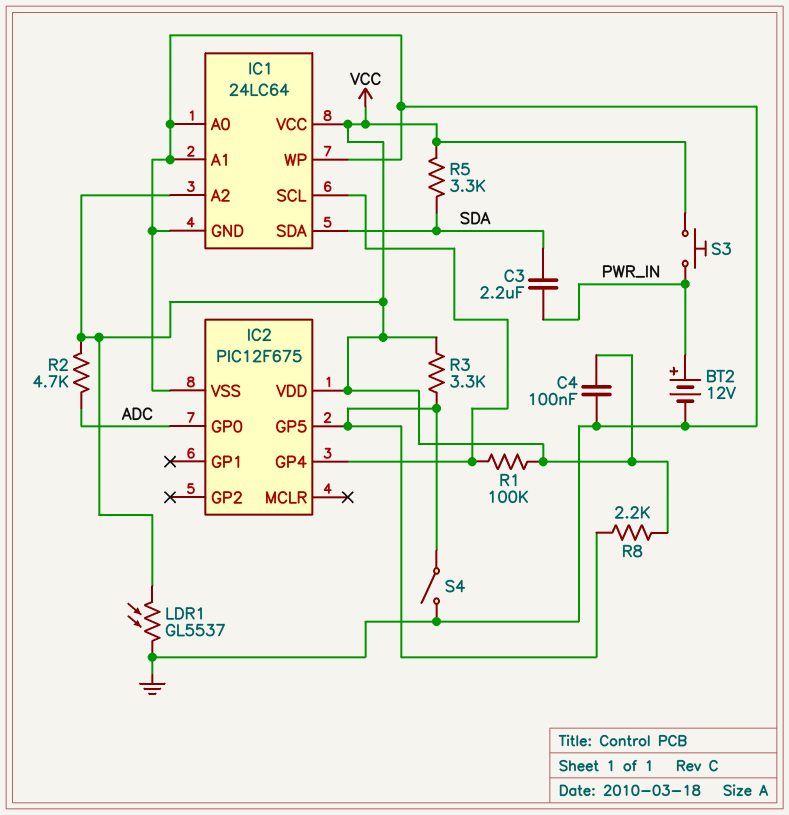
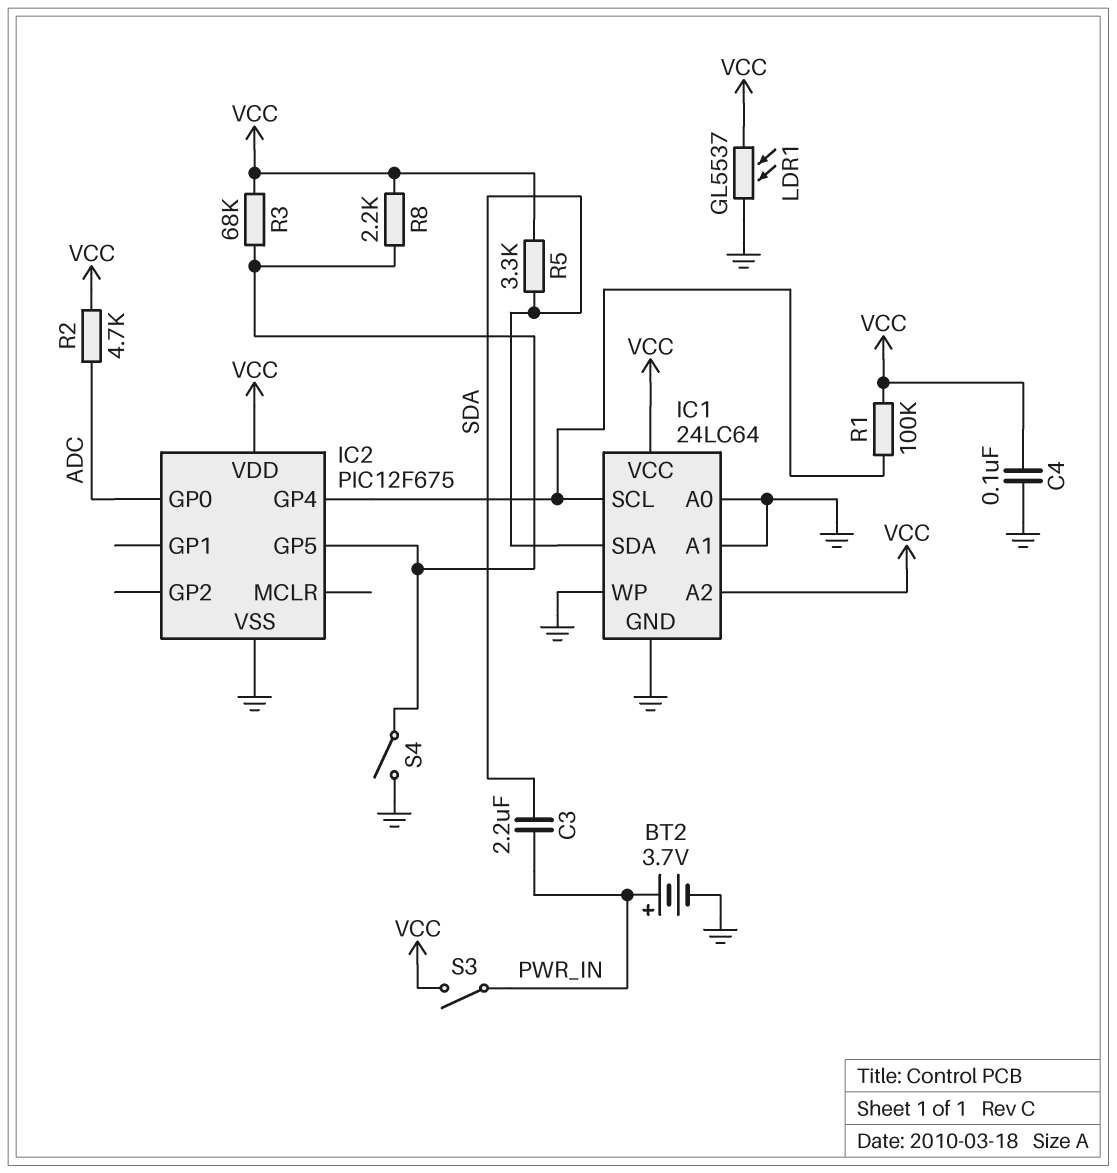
BT2: 12V (plus PWR_IN, minus GND) -> 3.7V (plus PWR_IN, minus GND)
R3: 3.3k (IC2/GP5, VCC) -> 68k (IC2/GP5, VCC)
S3: button (PWR_IN, VCC) -> switch (PWR_IN, VCC)

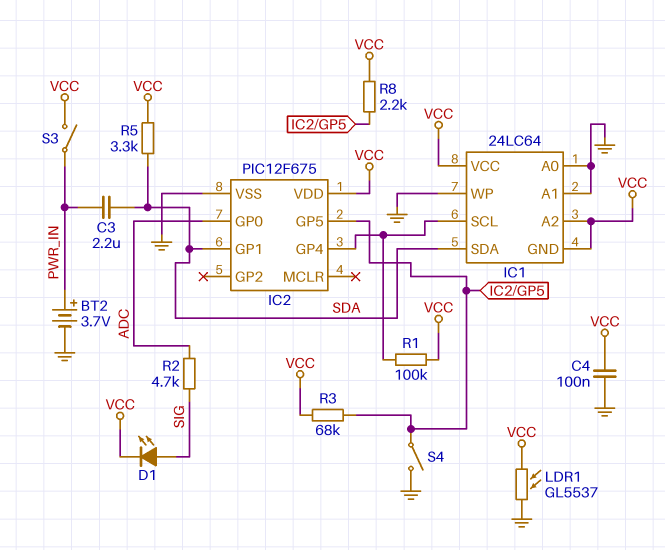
D1: none -> LED (A SIG, K VCC)
IC1 pin GND: GND -> VCC
IC2 pin GP1: none -> SDA
R2: 4.7k (ADC, VCC) -> 4.7k (ADC, SIG)

